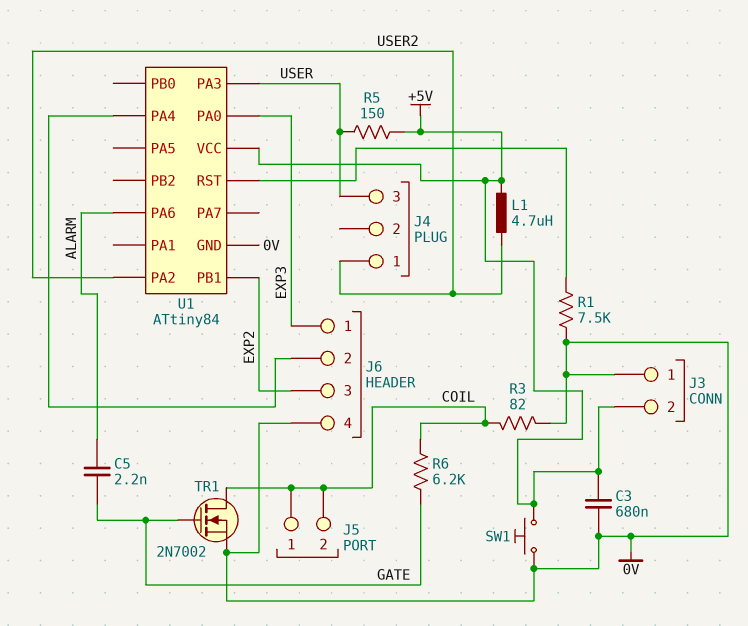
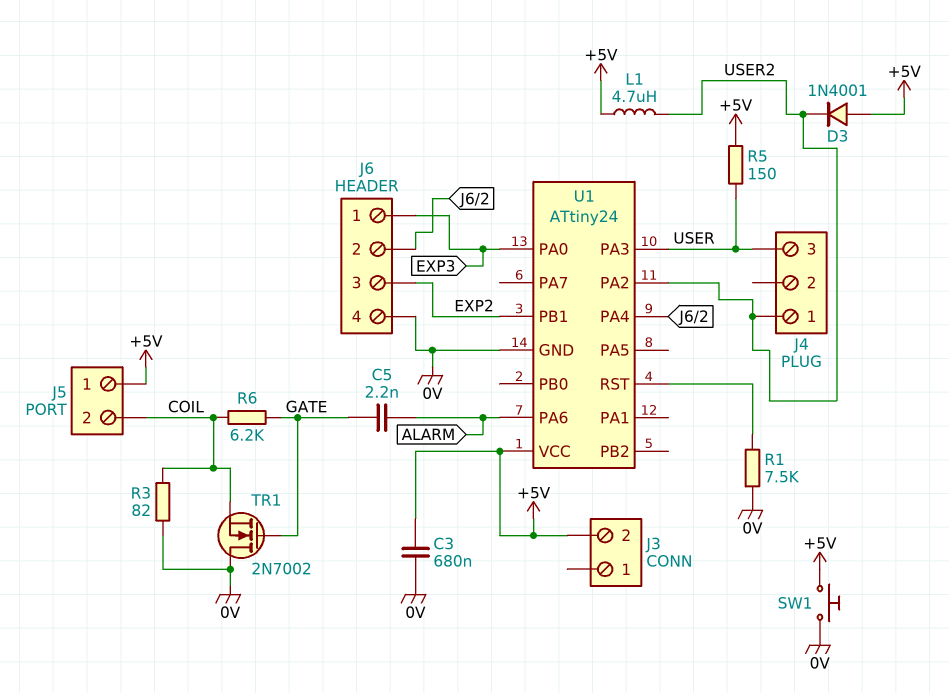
D3: none -> diode 1N4001 (A +5V, K USER2)
J3 pin 1: 0V -> none
J5 pin 1: COIL -> +5V
TR1: NMOS 2N7002 (G GATE, D COIL, S 0V) -> NMOS 2N7002 (G GATE, D 0V, S COIL)
U1: ATtiny84 -> ATtiny24

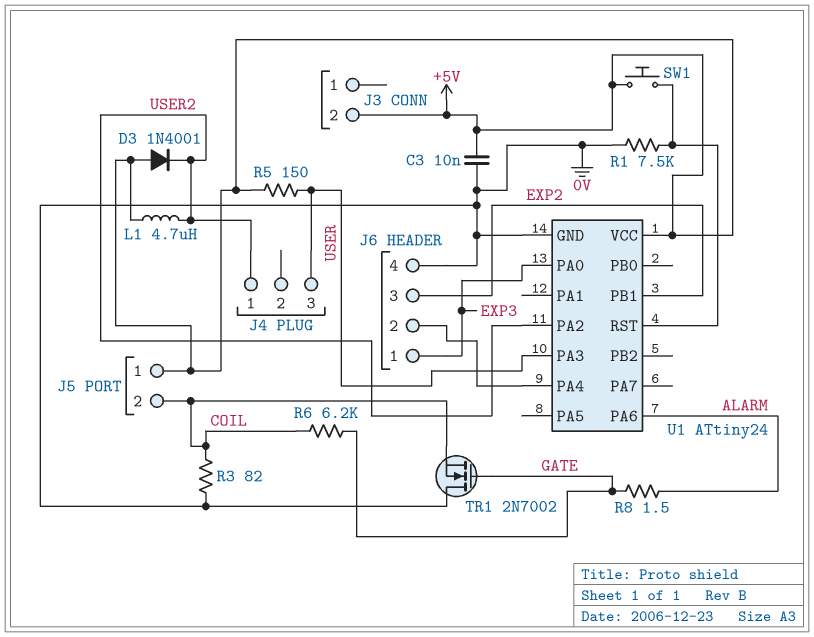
C3: 680nF (+5V, 0V) -> 10nF (+5V, 0V)
C5: 2.2nF (ALARM, GATE) -> none
R8: none -> 1.5 (ALARM, GATE)
SW1: button (+5V, 0V) -> button (+5V, U1/RST)

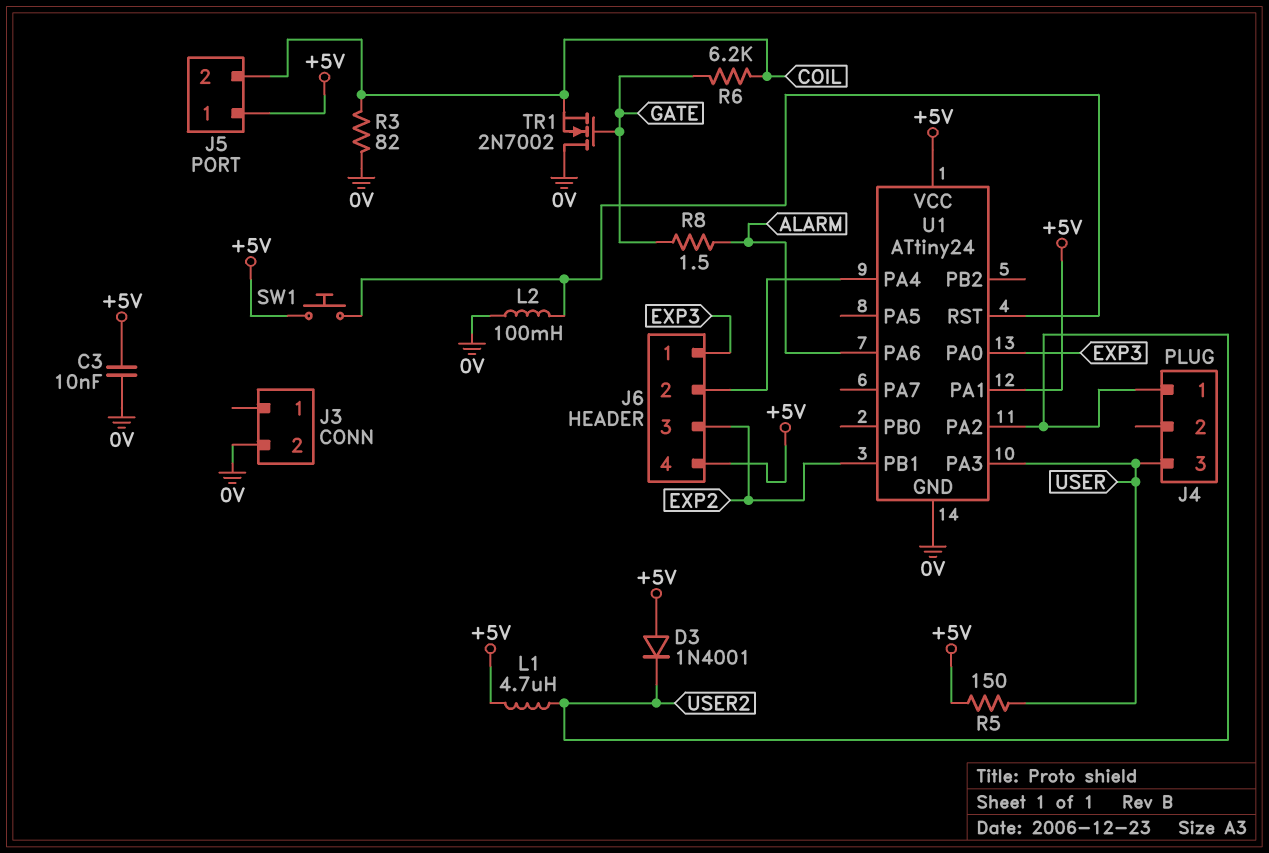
J3 pin 2: +5V -> 0V
J6 pin 4: 0V -> +5V
L2: none -> 100mH (0V, U1/RST)
R1: 7.5k (0V, U1/RST) -> none
U1 pin PA1: none -> +5V

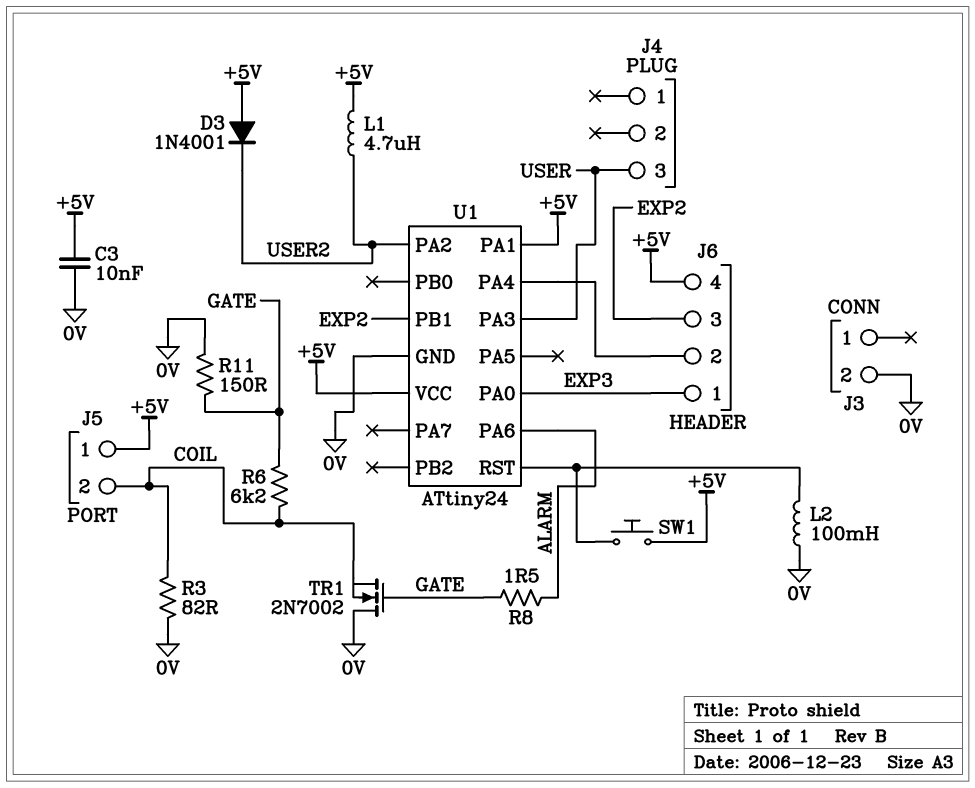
J4 pin 1: USER2 -> none
R5: 150 (+5V, USER) -> none
R11: none -> 150 (0V, GATE)

